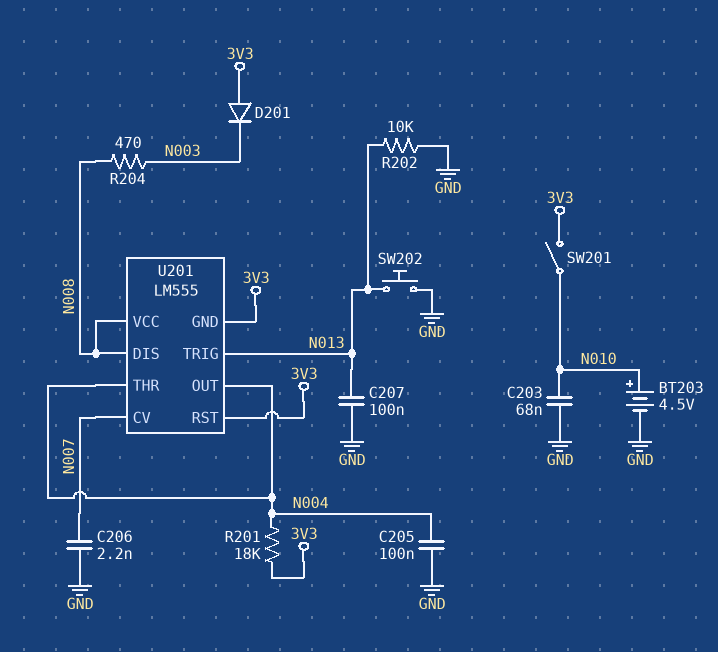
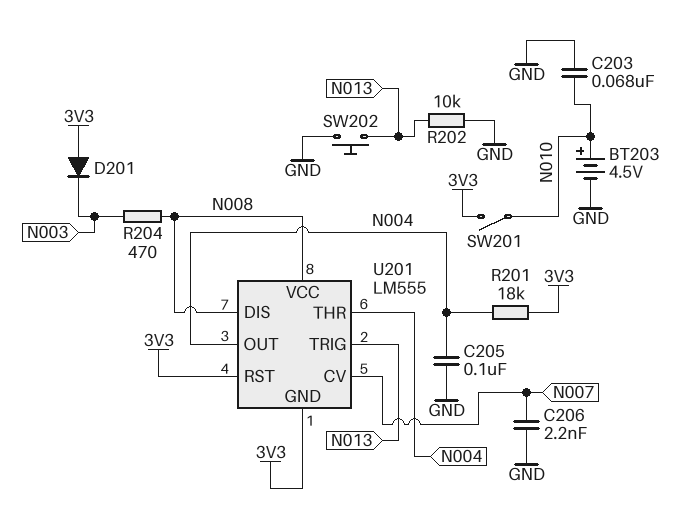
C207: 100nF (GND, N013) -> none

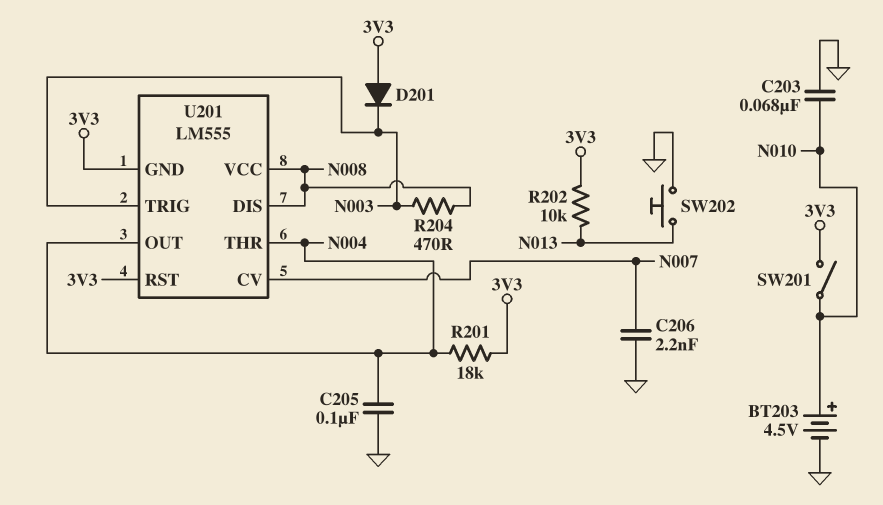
R202: 10k (GND, N013) -> 10k (3V3, N013)
U201 pin TRIG: N013 -> N003

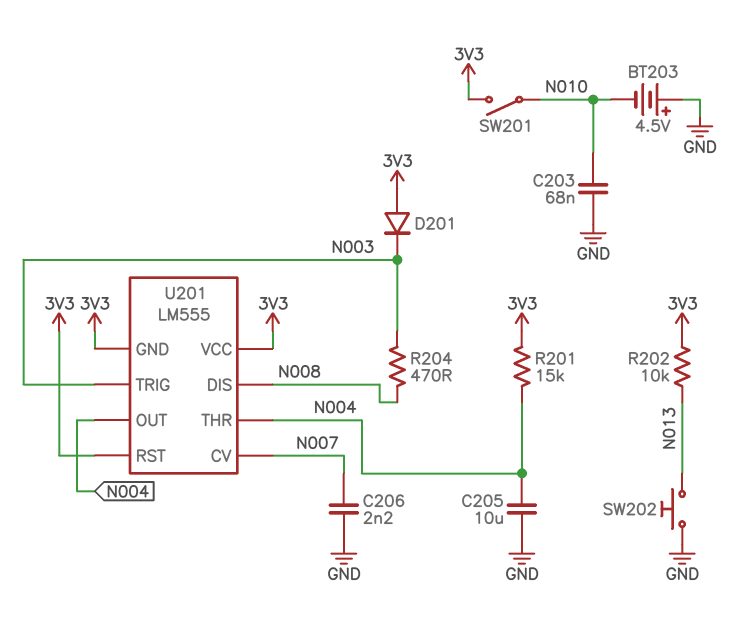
BT203: 4.5V (plus N010, minus GND) -> 4.5V (plus GND, minus N010)
C205: 100nF (GND, N004) -> 10uF (GND, N004)
R201: 18k (3V3, N004) -> 15k (3V3, N004)
U201 pin VCC: N008 -> 3V3

